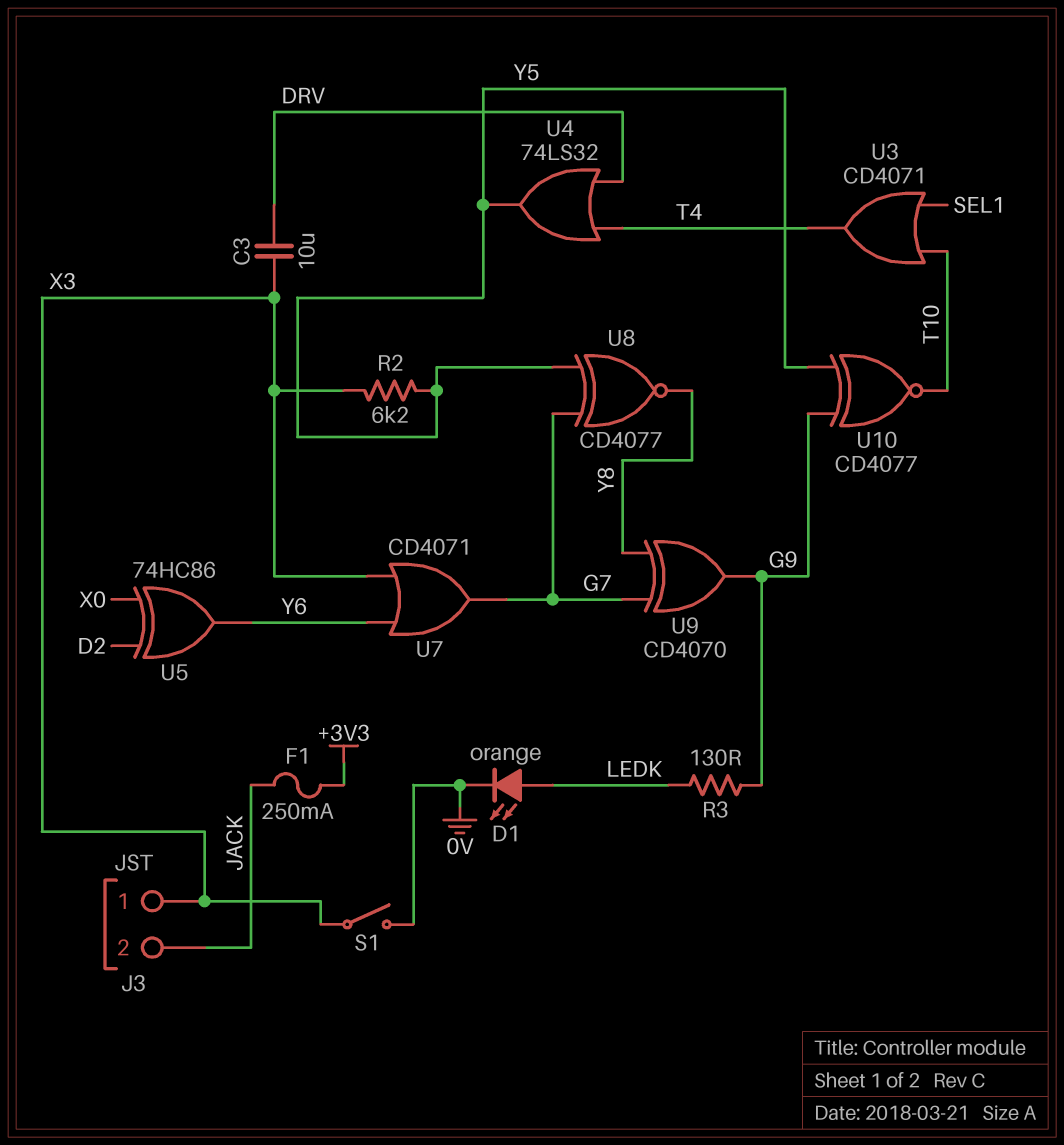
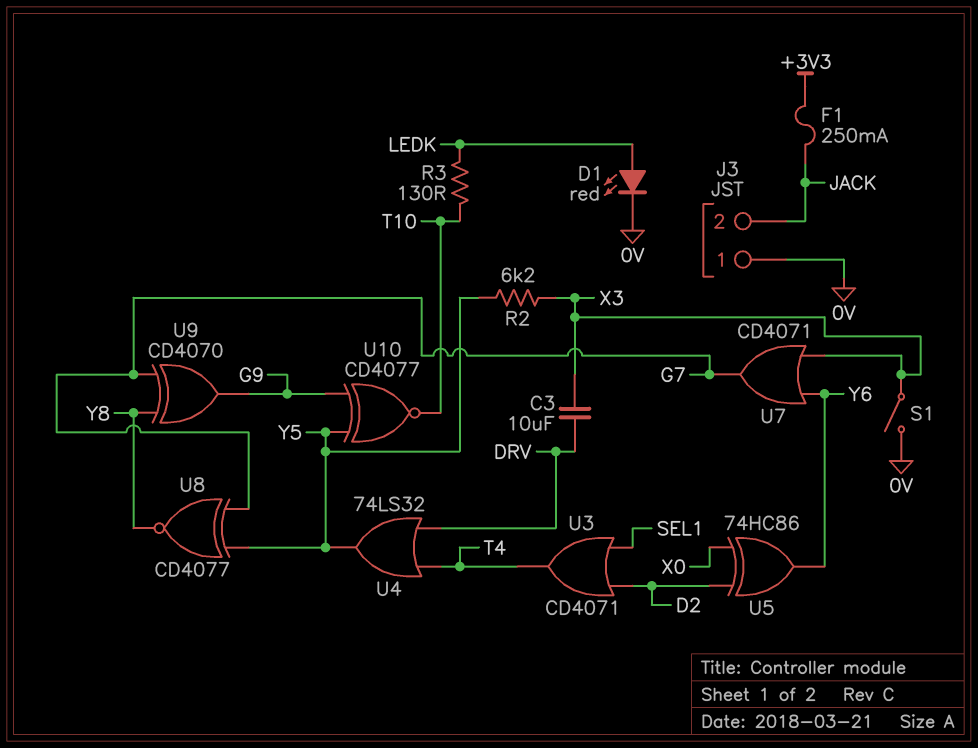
D1: LED orange (A LEDK, K 0V) -> LED red (A LEDK, K 0V)
J3 pin 1: X3 -> 0V
R3: 130 (G9, LEDK) -> 130 (LEDK, T10)
U3: OR CD4071 (in SEL1, in T10, out T4) -> OR CD4071 (in D2, in SEL1, out T4)

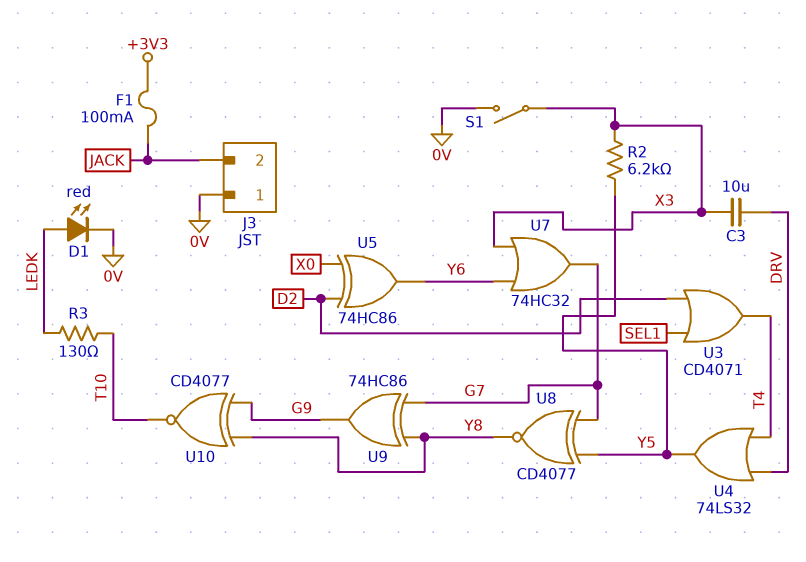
F1: 250mA (+3V3, JACK) -> 100mA (+3V3, JACK)
U7: OR CD4071 (in X3, in Y6, out G7) -> OR 74HC32 (in X3, in Y6, out G7)
U9: XOR CD4070 (in G7, in Y8, out G9) -> XOR 74HC86 (in G7, in Y8, out G9)
U10: XNOR CD4077 (in G9, in Y5, out T10) -> XNOR CD4077 (in G9, in Y8, out T10)

